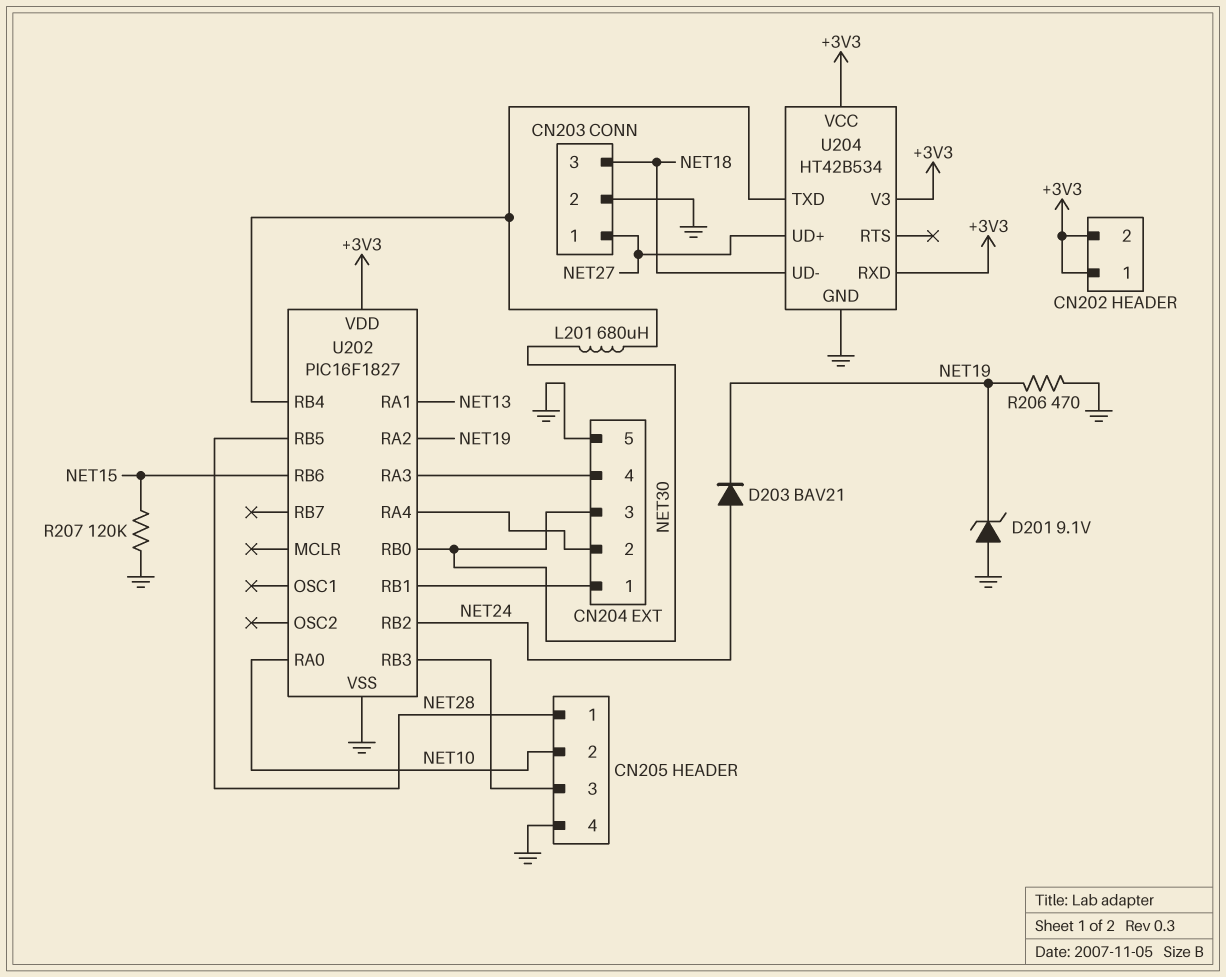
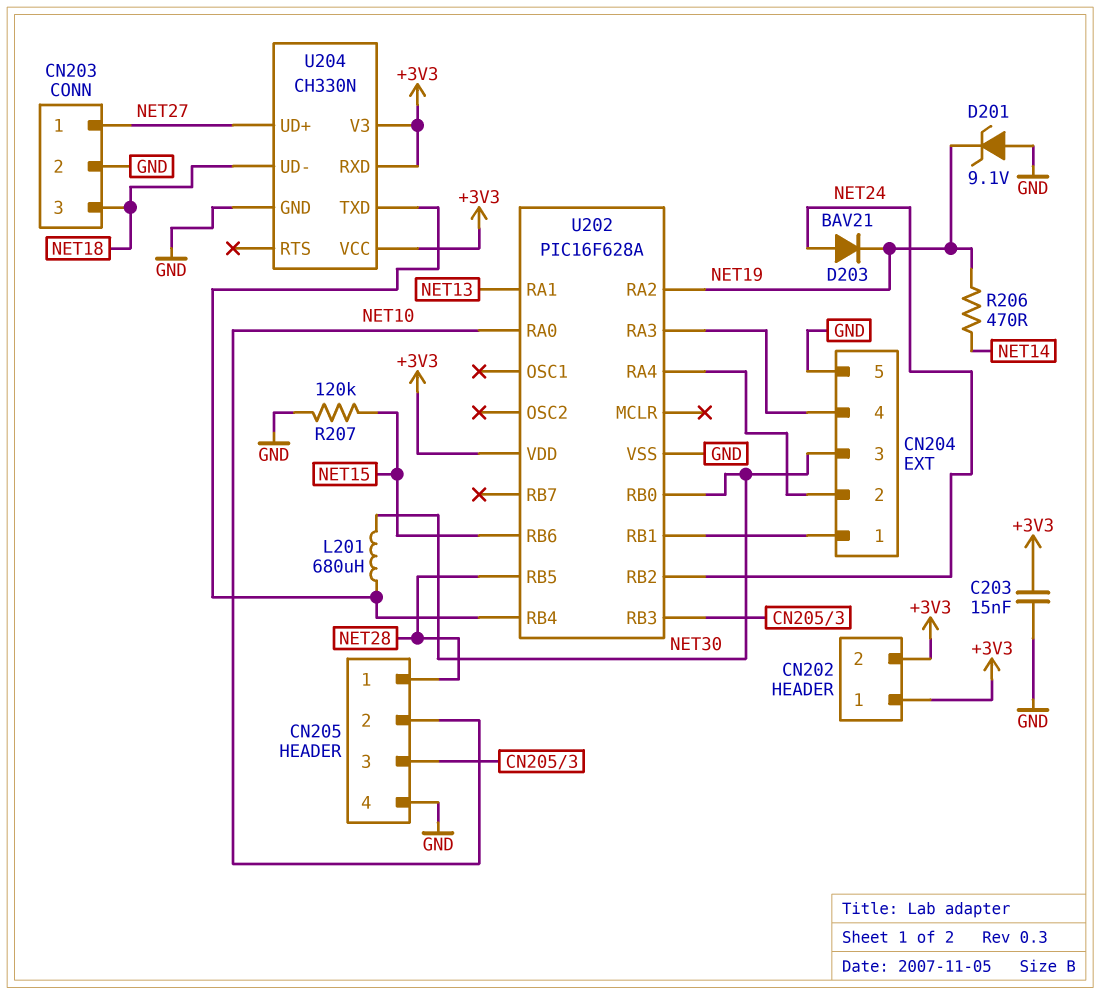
C203: none -> 15nF (+3V3, GND)
R206: 470 (GND, NET19) -> 470 (NET14, NET19)
U202: PIC16F1827 -> PIC16F628A
U204: HT42B534 -> CH330N

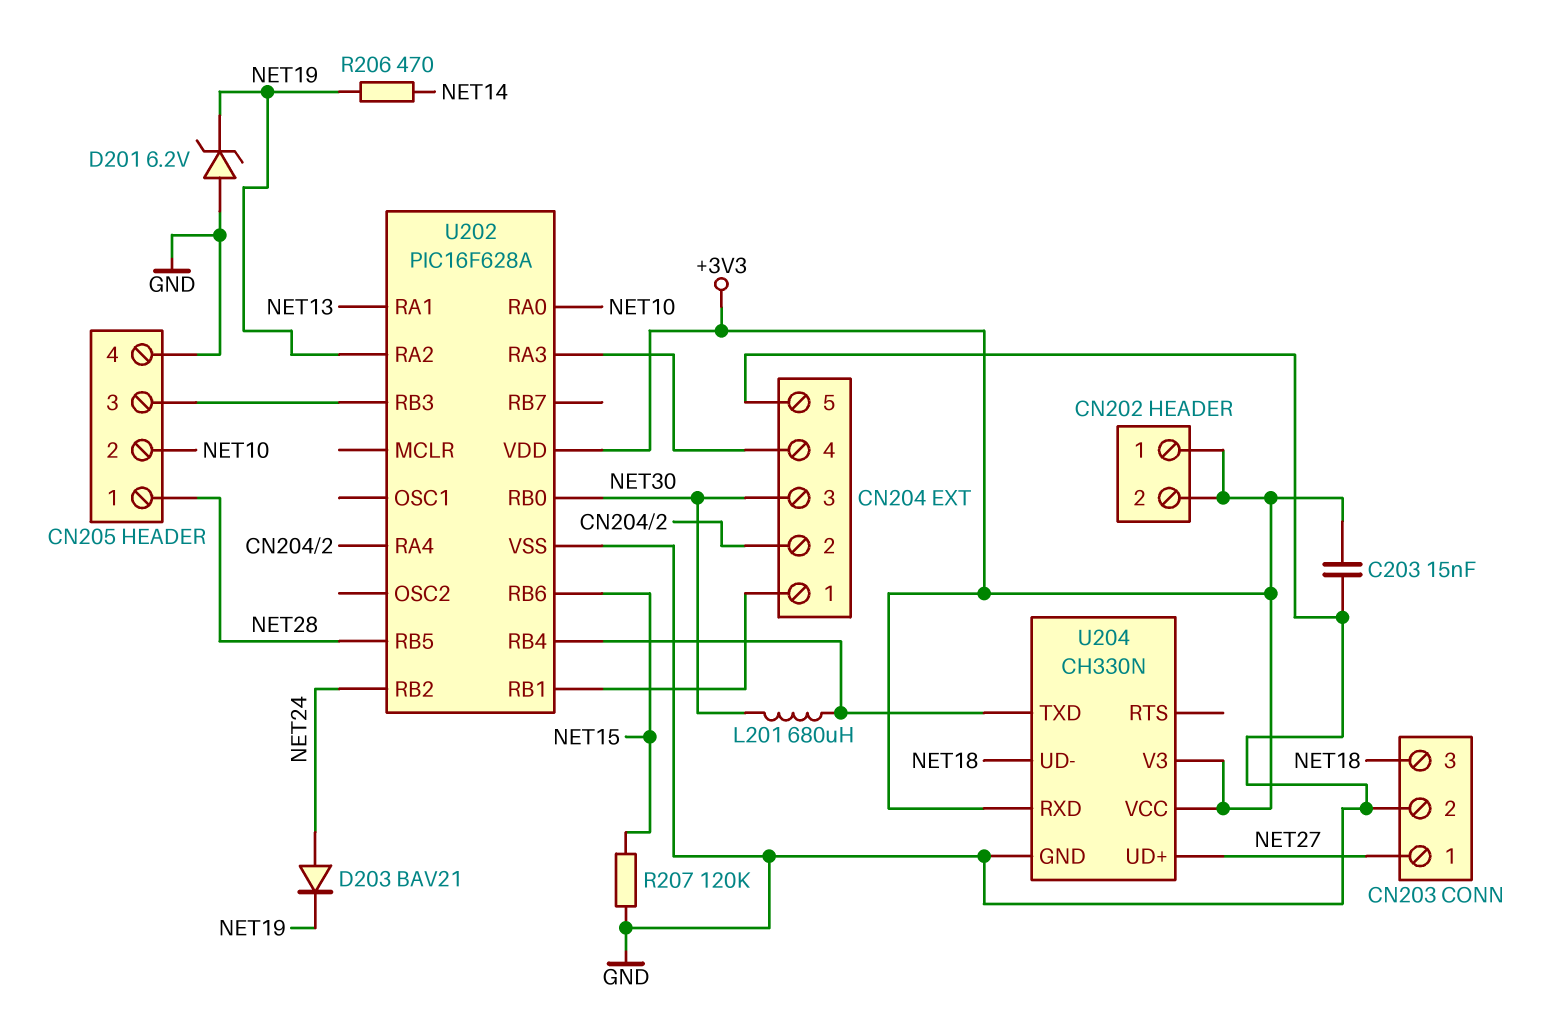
D201: zener 9.1V (A GND, K NET19) -> zener 6.2V (A GND, K NET19)

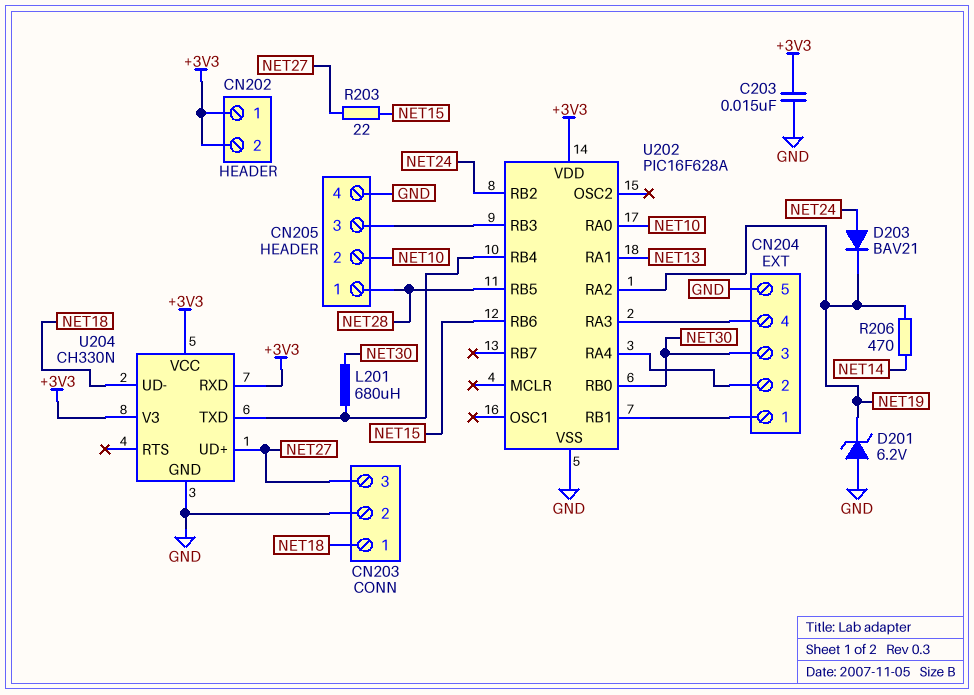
CN203 pin 1: NET27 -> NET18
CN203 pin 3: NET18 -> NET27
R203: none -> 22 (NET15, NET27)
R207: 120k (GND, NET15) -> none

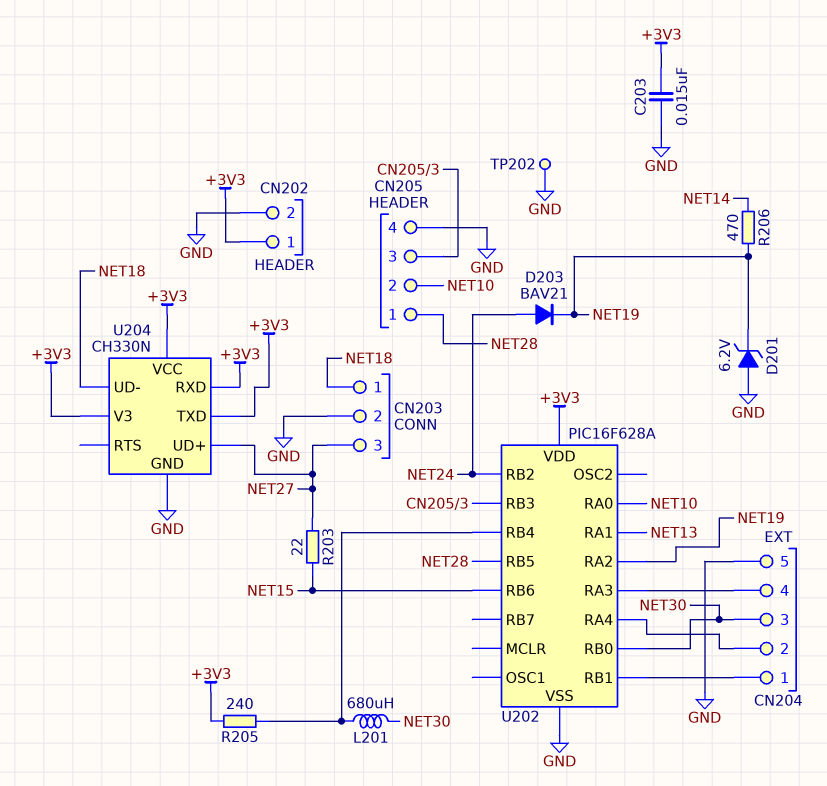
CN202 pin 2: +3V3 -> GND
R205: none -> 240 (+3V3, U202/RB4)
TP202: none -> test point (GND)
U204 pin TXD: U202/RB4 -> +3V3

